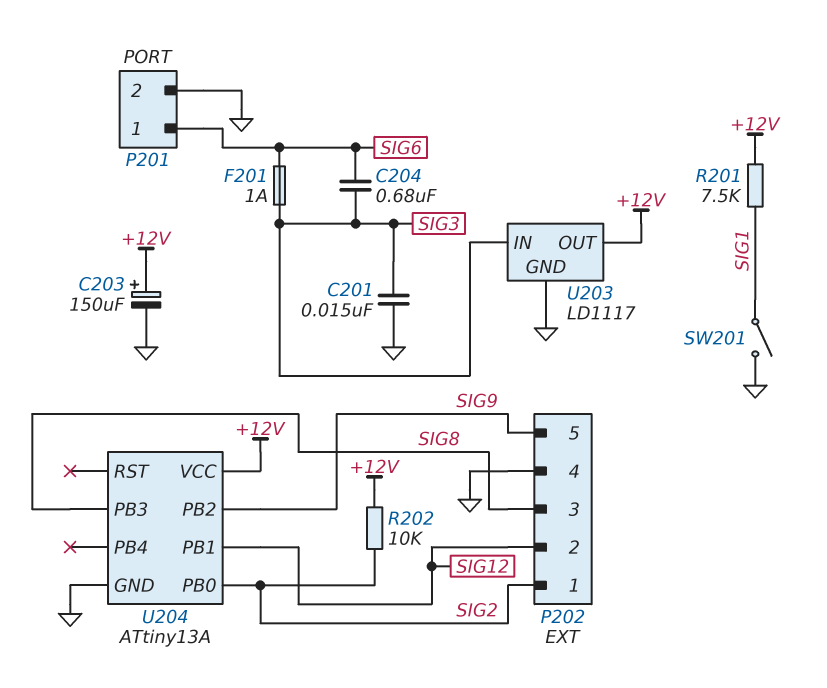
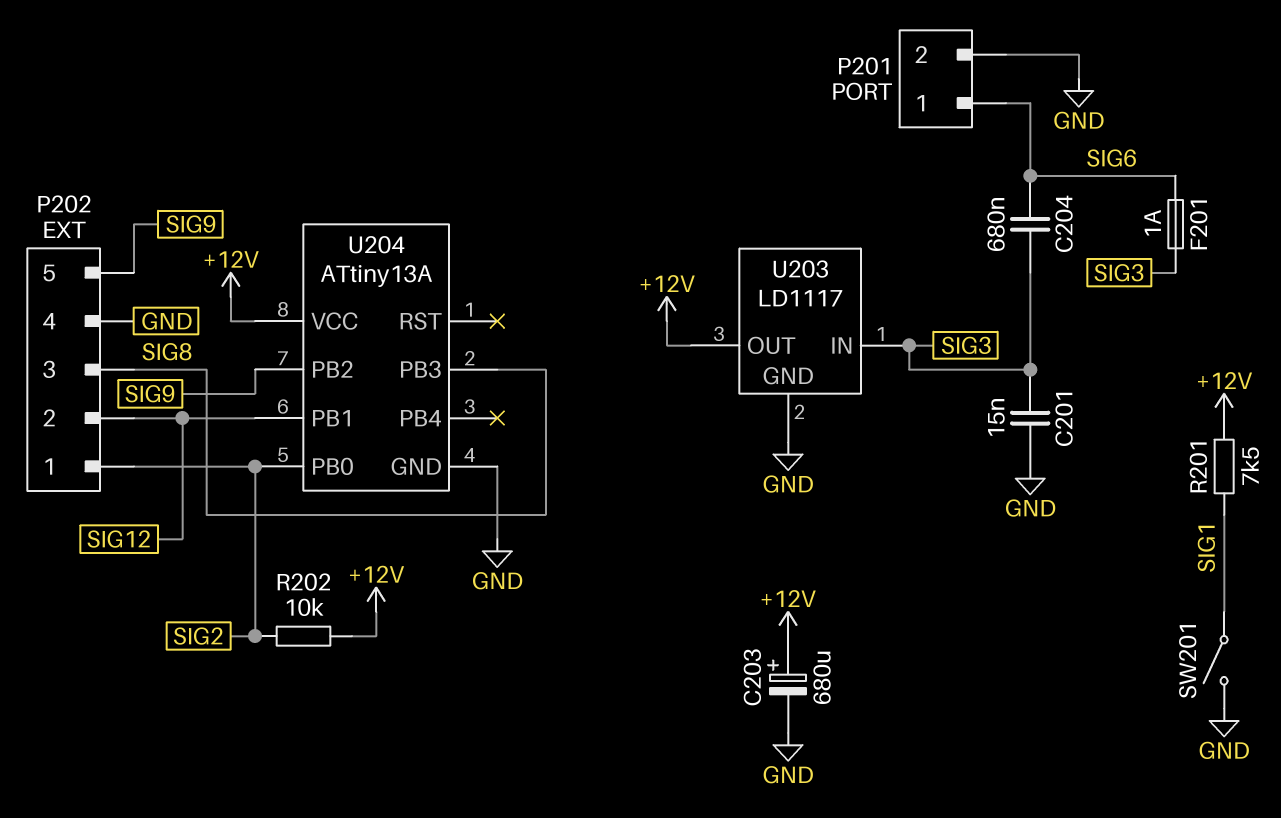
C203: 150uF (plus +12V, minus GND) -> 680uF (plus +12V, minus GND)

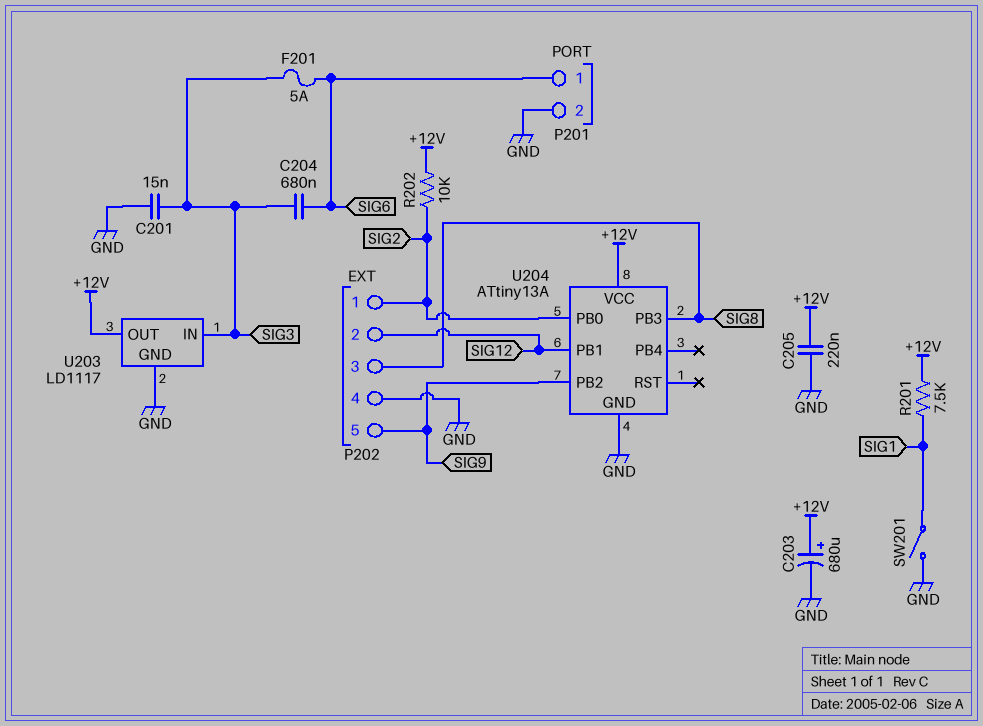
C205: none -> 220nF (+12V, GND)
F201: 1A (SIG3, SIG6) -> 5A (SIG3, SIG6)

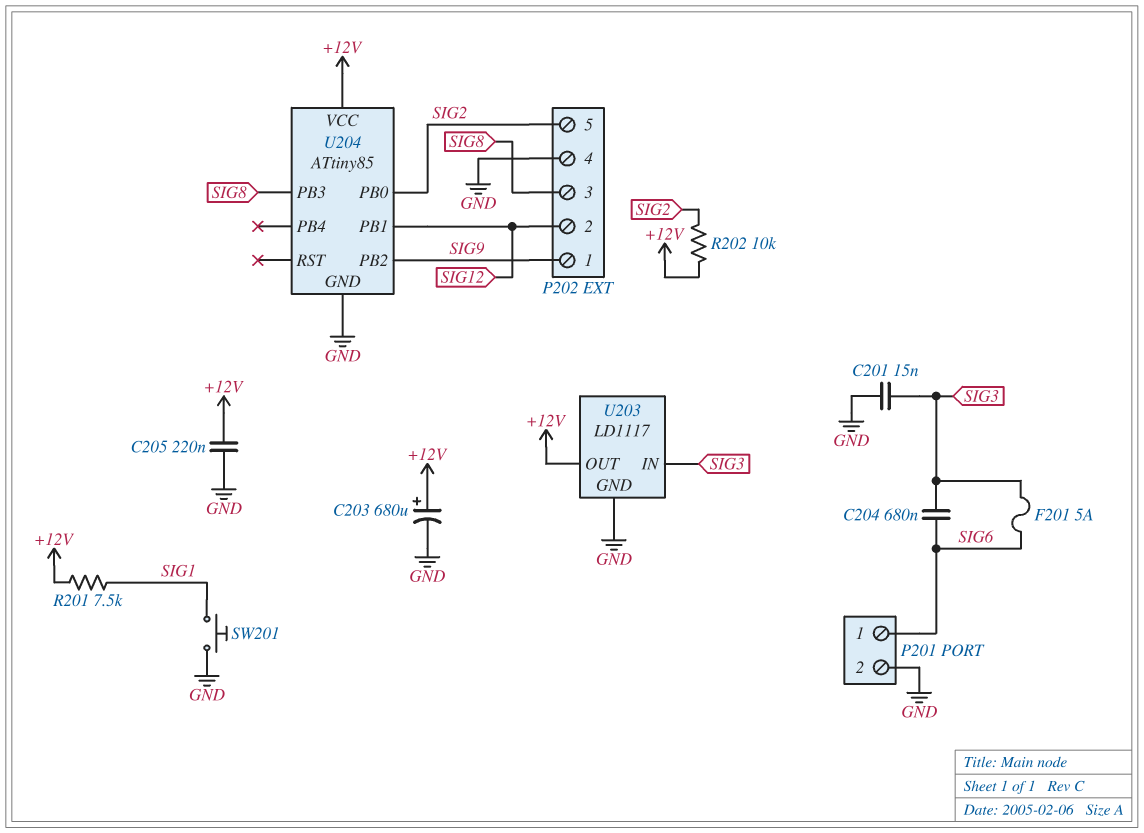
P202 pin 1: SIG2 -> SIG9
P202 pin 5: SIG9 -> SIG2
SW201: switch (GND, SIG1) -> button (GND, SIG1)
U204: ATtiny13A -> ATtiny85

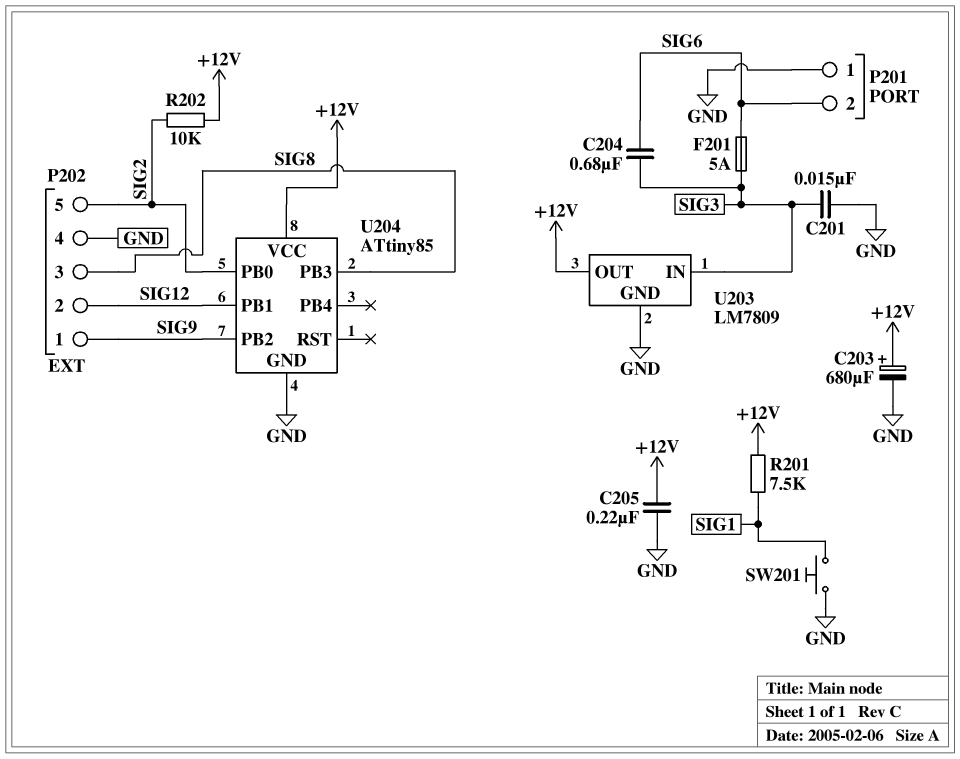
P201 pin 1: SIG6 -> GND
P201 pin 2: GND -> SIG6
U203: LD1117 -> LM7809

